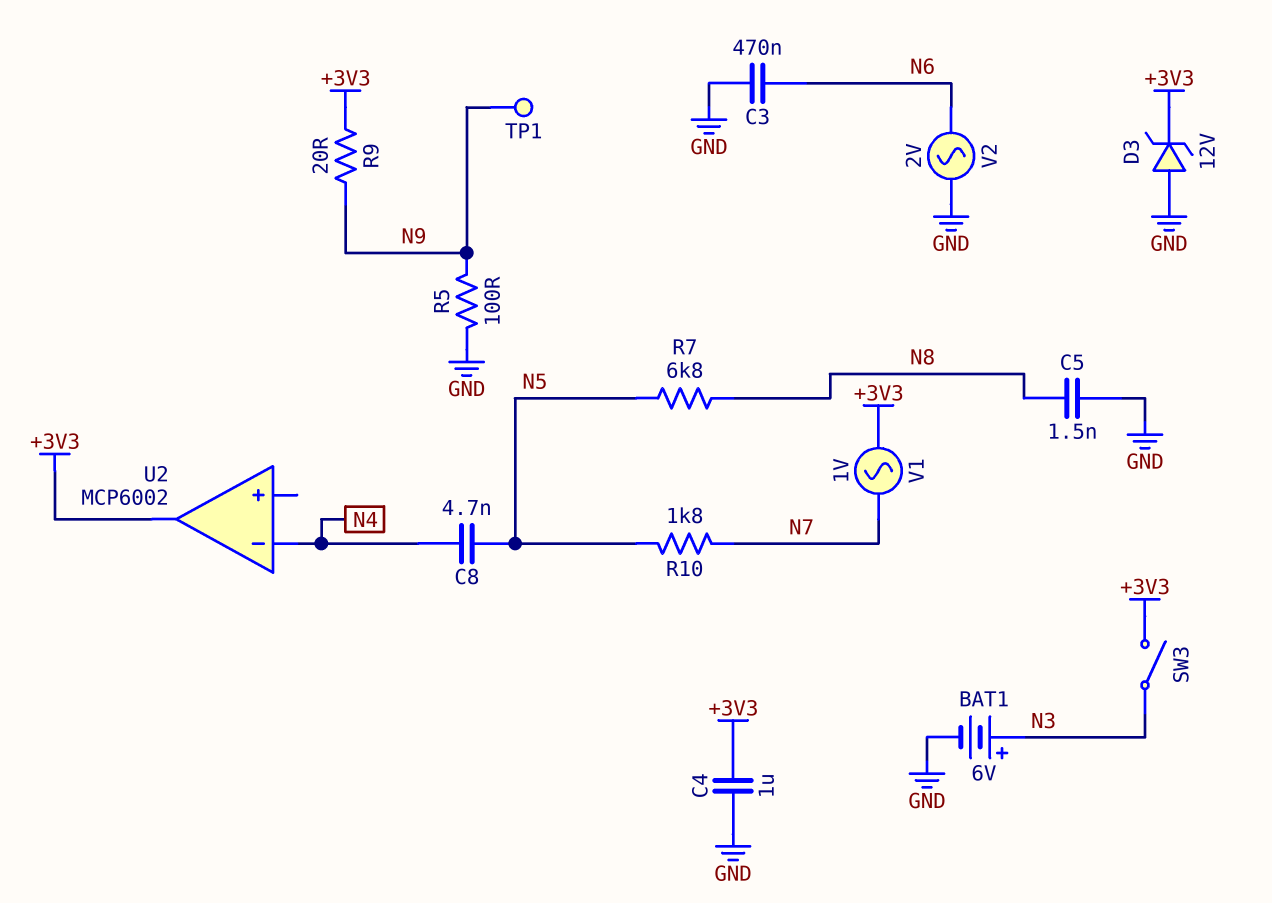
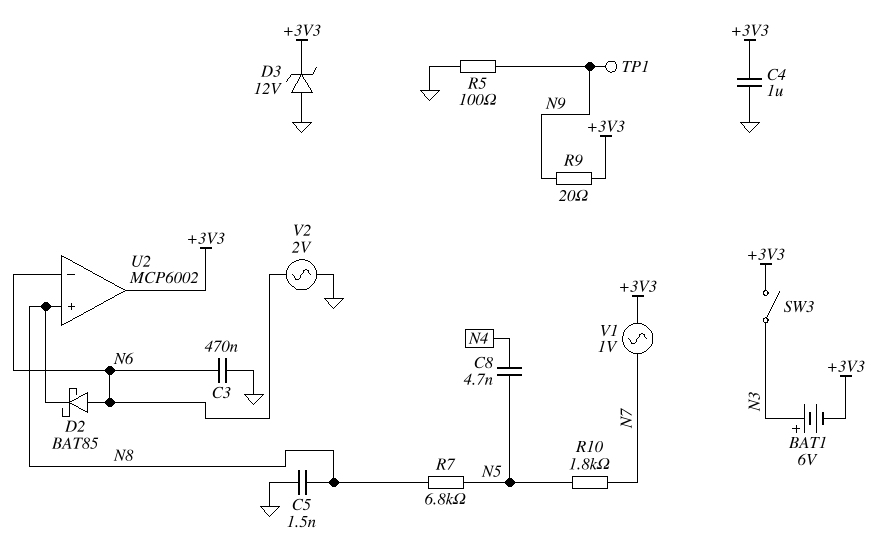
BAT1: 6V (plus N3, minus GND) -> 6V (plus N3, minus +3V3)
D2: none -> schottky BAT85 (A N6, K N8)
U2 pin in+: none -> N8
U2 pin in-: N4 -> N6

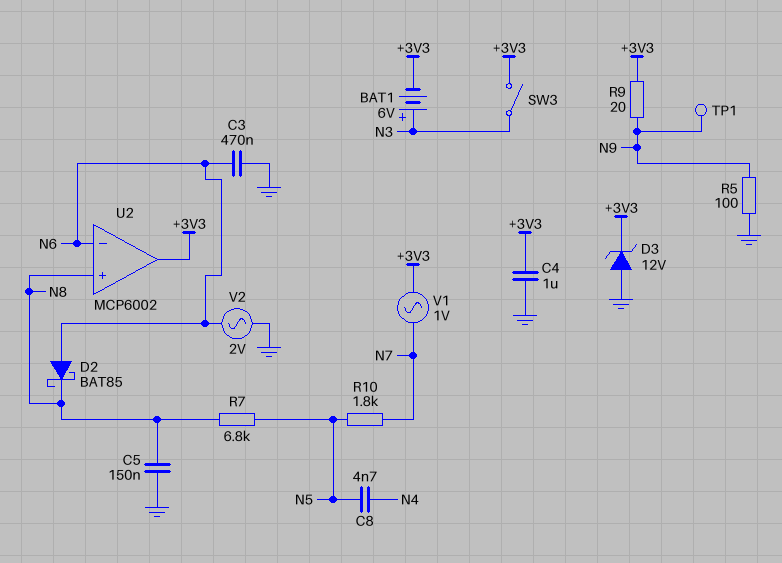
C5: 1.5nF (GND, N8) -> 150nF (GND, N8)

